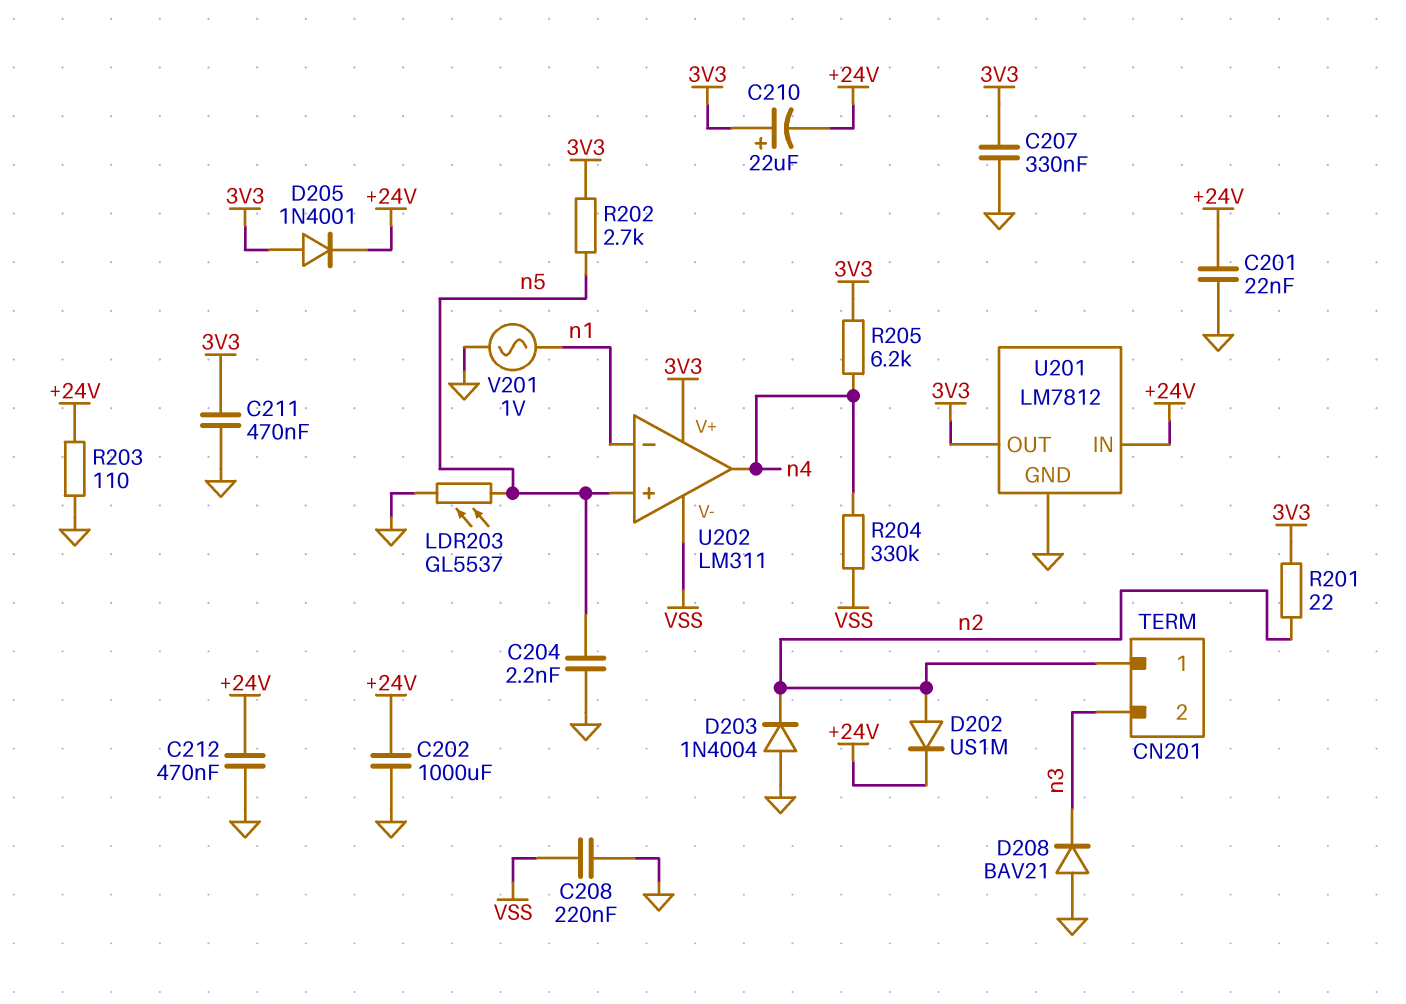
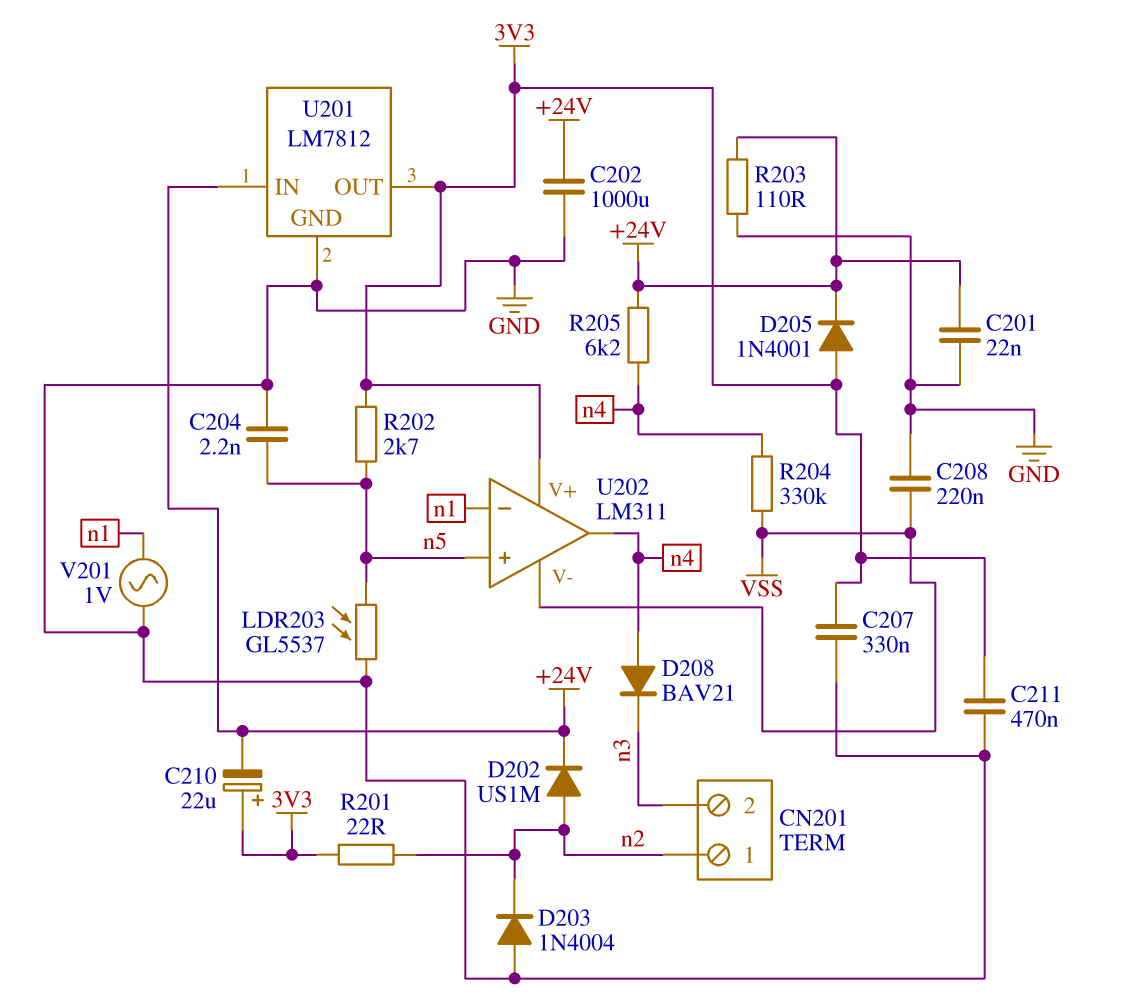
C212: 470nF (+24V, GND) -> none
D208: diode BAV21 (A GND, K n3) -> diode BAV21 (A n4, K n3)
R205: 6.2k (3V3, n4) -> 6.2k (+24V, n4)

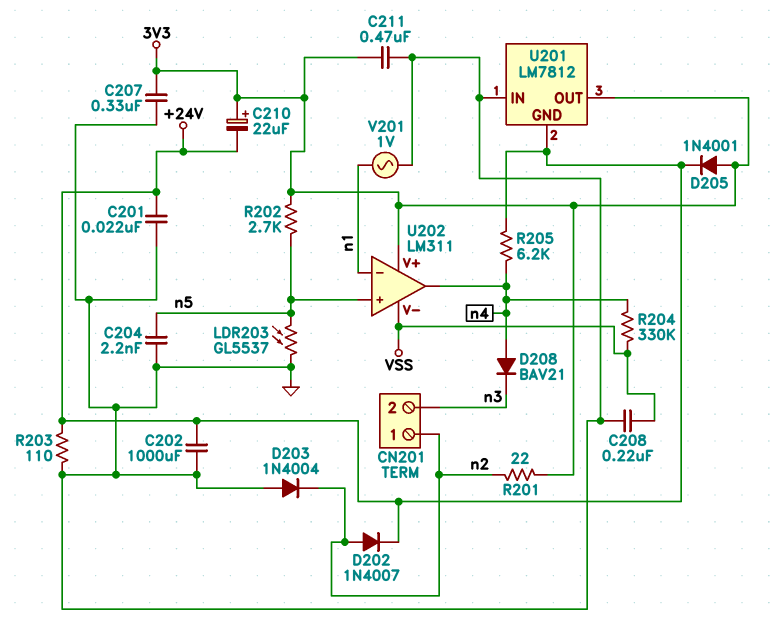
D202: diode US1M (A n2, K +24V) -> diode 1N4007 (A n2, K +24V)
U201 pin GND: GND -> +24V
U201 pin IN: +24V -> GND

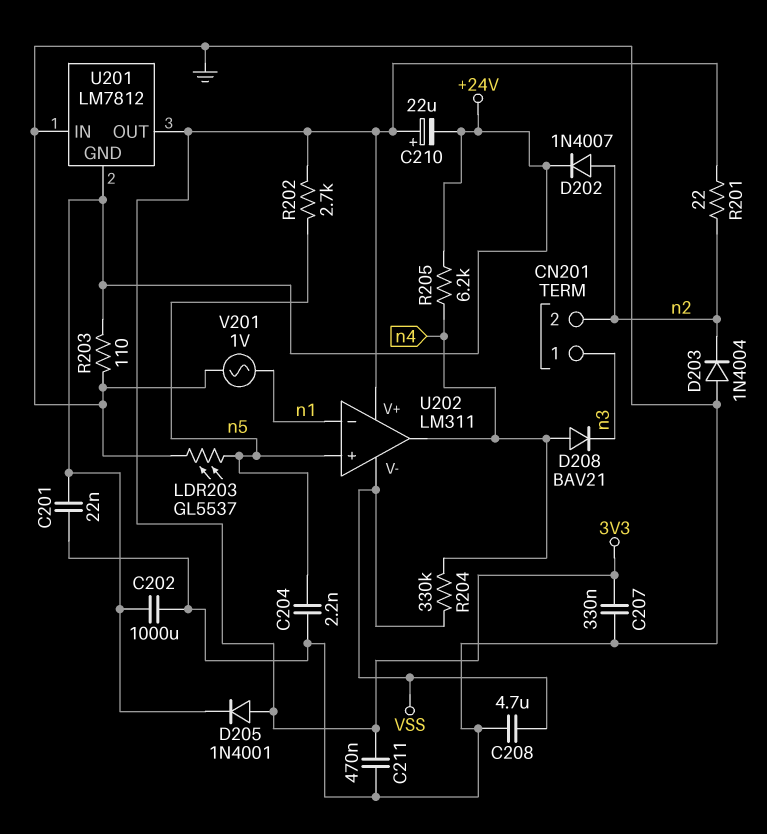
C208: 220nF (GND, VSS) -> 4.7uF (GND, VSS)
CN201 pin 1: n2 -> n3
CN201 pin 2: n3 -> n2

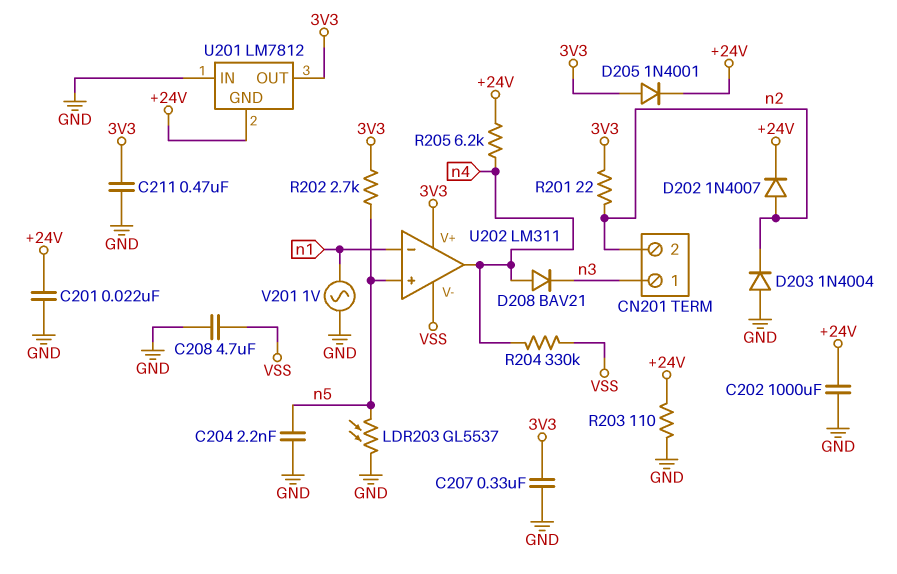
C210: 22uF (plus 3V3, minus +24V) -> none

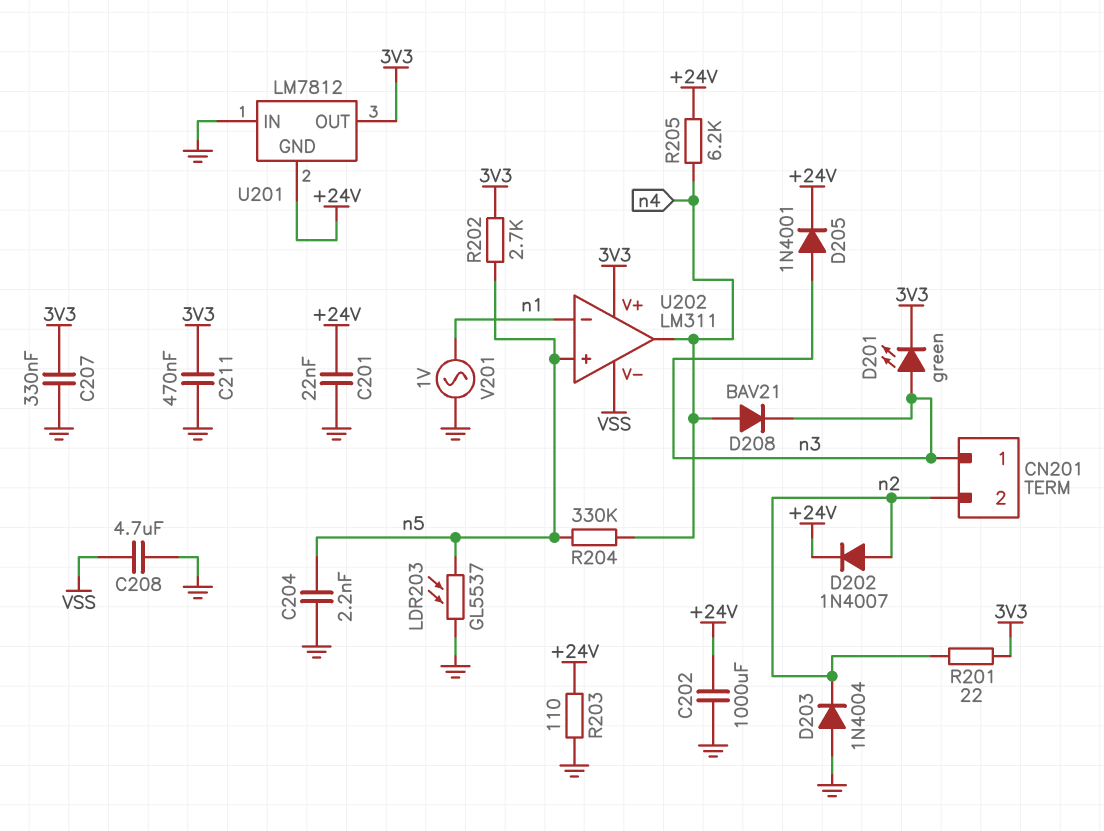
D201: none -> LED green (A n3, K 3V3)
D205: diode 1N4001 (A 3V3, K +24V) -> diode 1N4001 (A n3, K +24V)
R204: 330k (VSS, n4) -> 330k (n4, n5)

